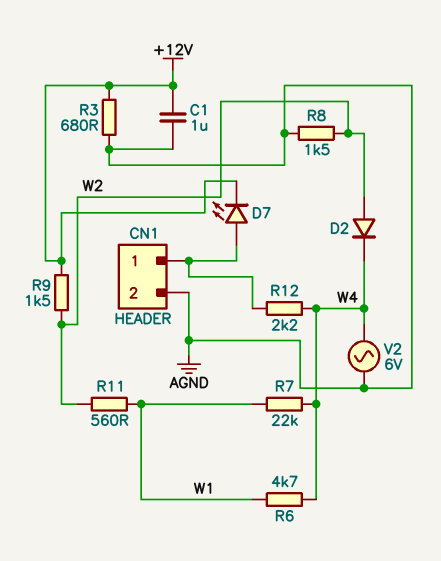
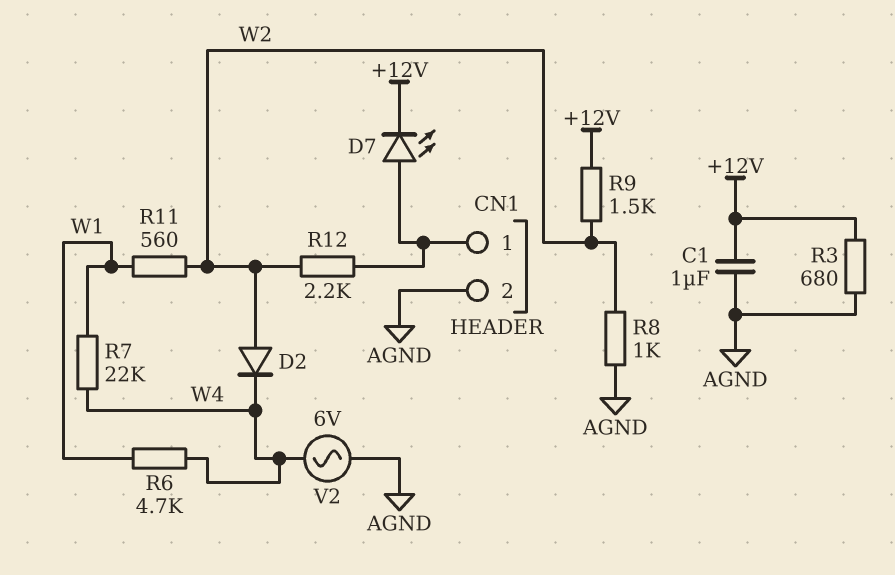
R8: 1.5k (AGND, W2) -> 1k (AGND, W2)
R12: 2.2k (CN1/1, W4) -> 2.2k (CN1/1, W2)

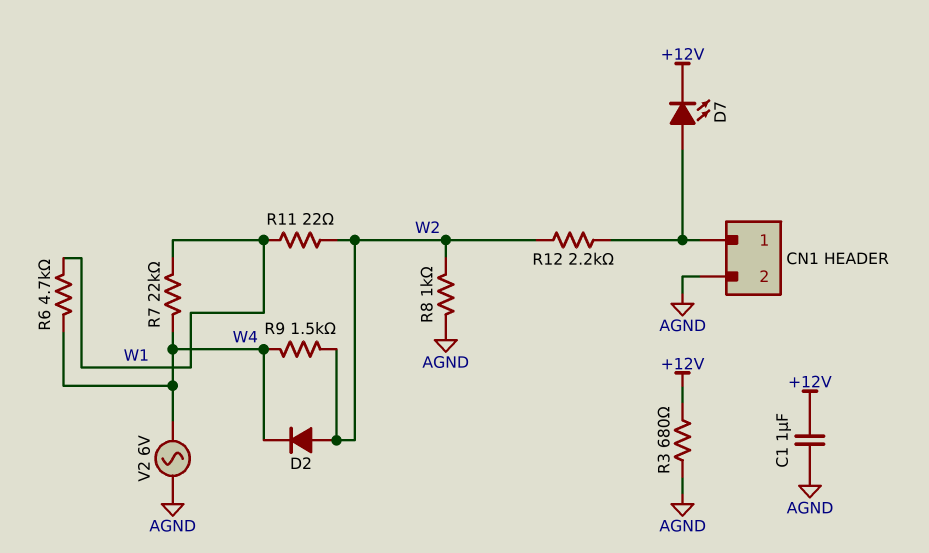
R9: 1.5k (+12V, W2) -> 1.5k (W2, W4)
R11: 560 (W1, W2) -> 22 (W1, W2)

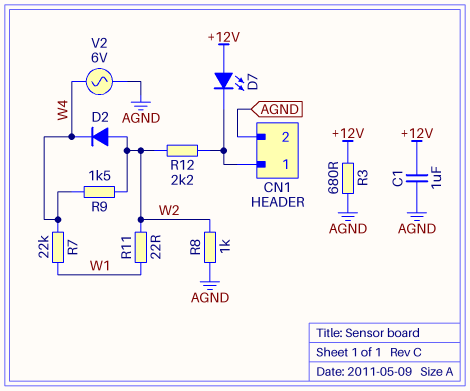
D7: LED (A CN1/1, K +12V) -> LED (A +12V, K CN1/1)
R6: 4.7k (W1, W4) -> none

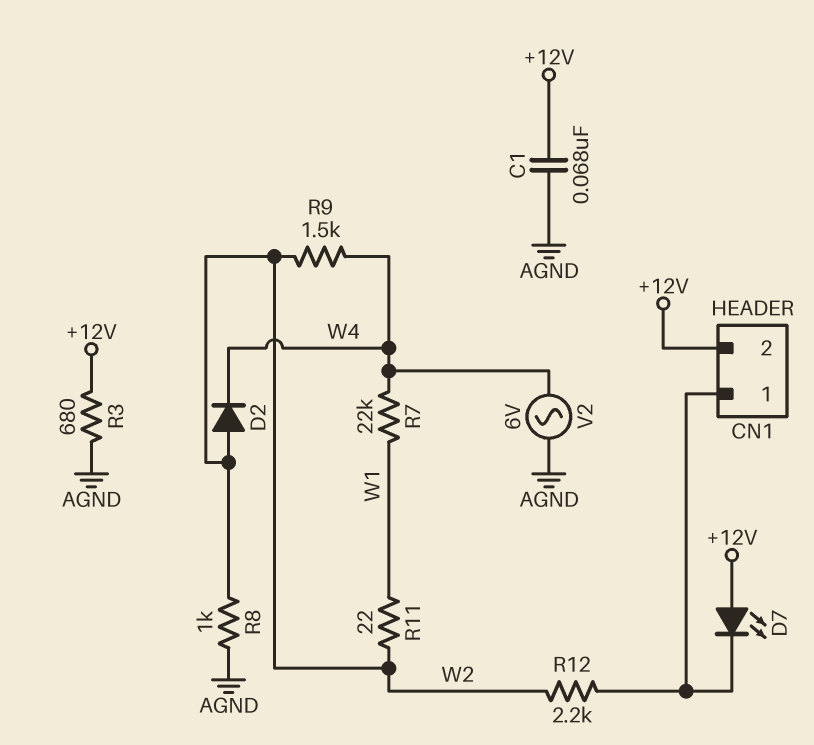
C1: 1uF (+12V, AGND) -> 68nF (+12V, AGND)
CN1 pin 2: AGND -> +12V

